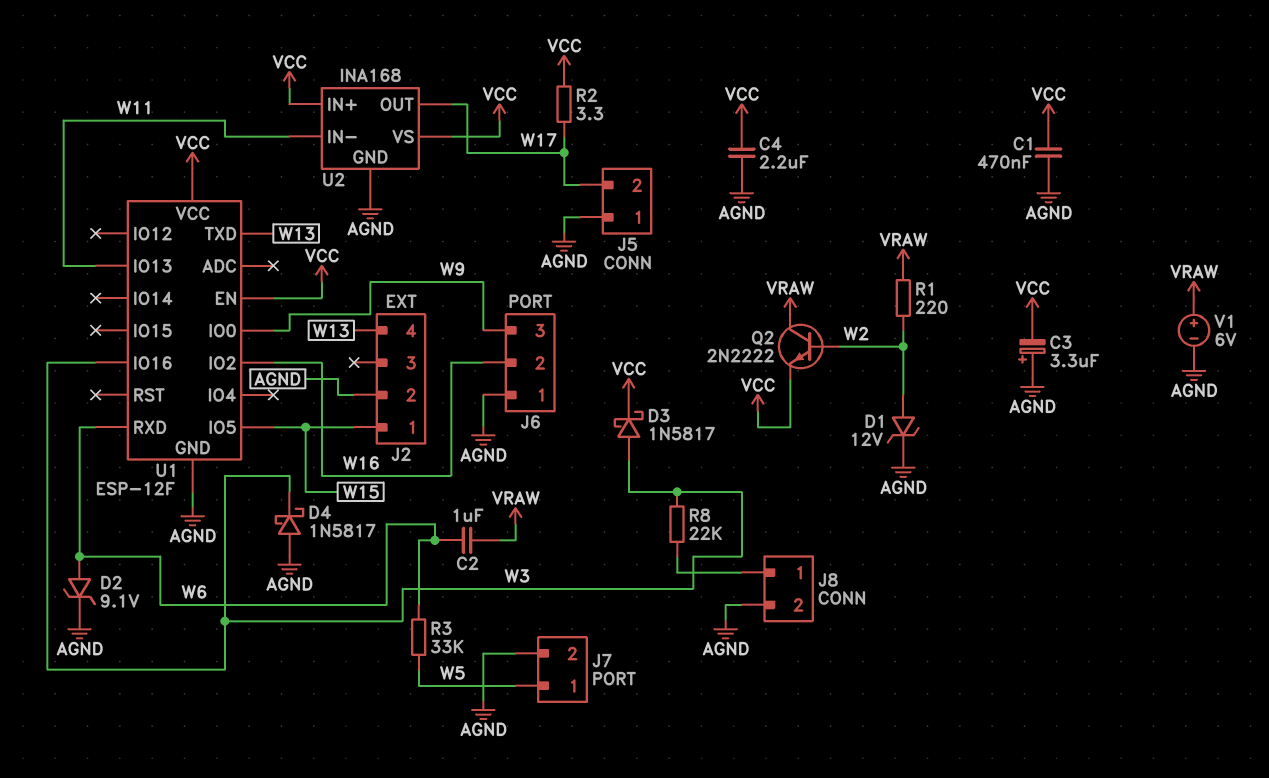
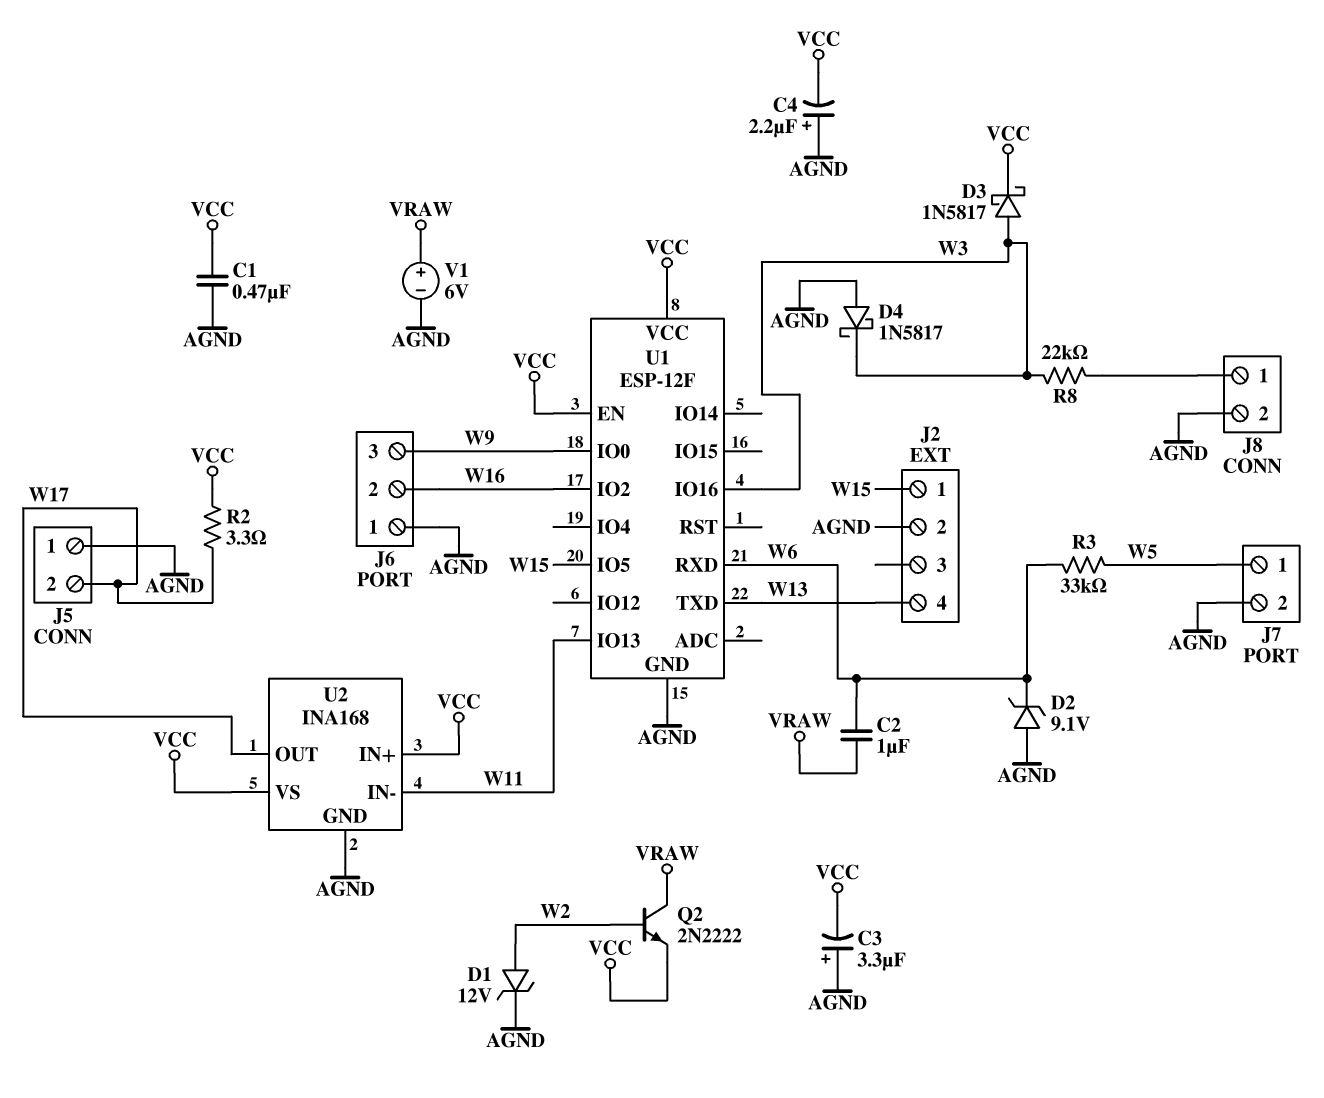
C4: 2.2uF (AGND, VCC) -> 2.2uF (plus AGND, minus VCC)
D2: zener 9.1V (A W6, K AGND) -> zener 9.1V (A AGND, K W6)
R1: 220 (VRAW, W2) -> none

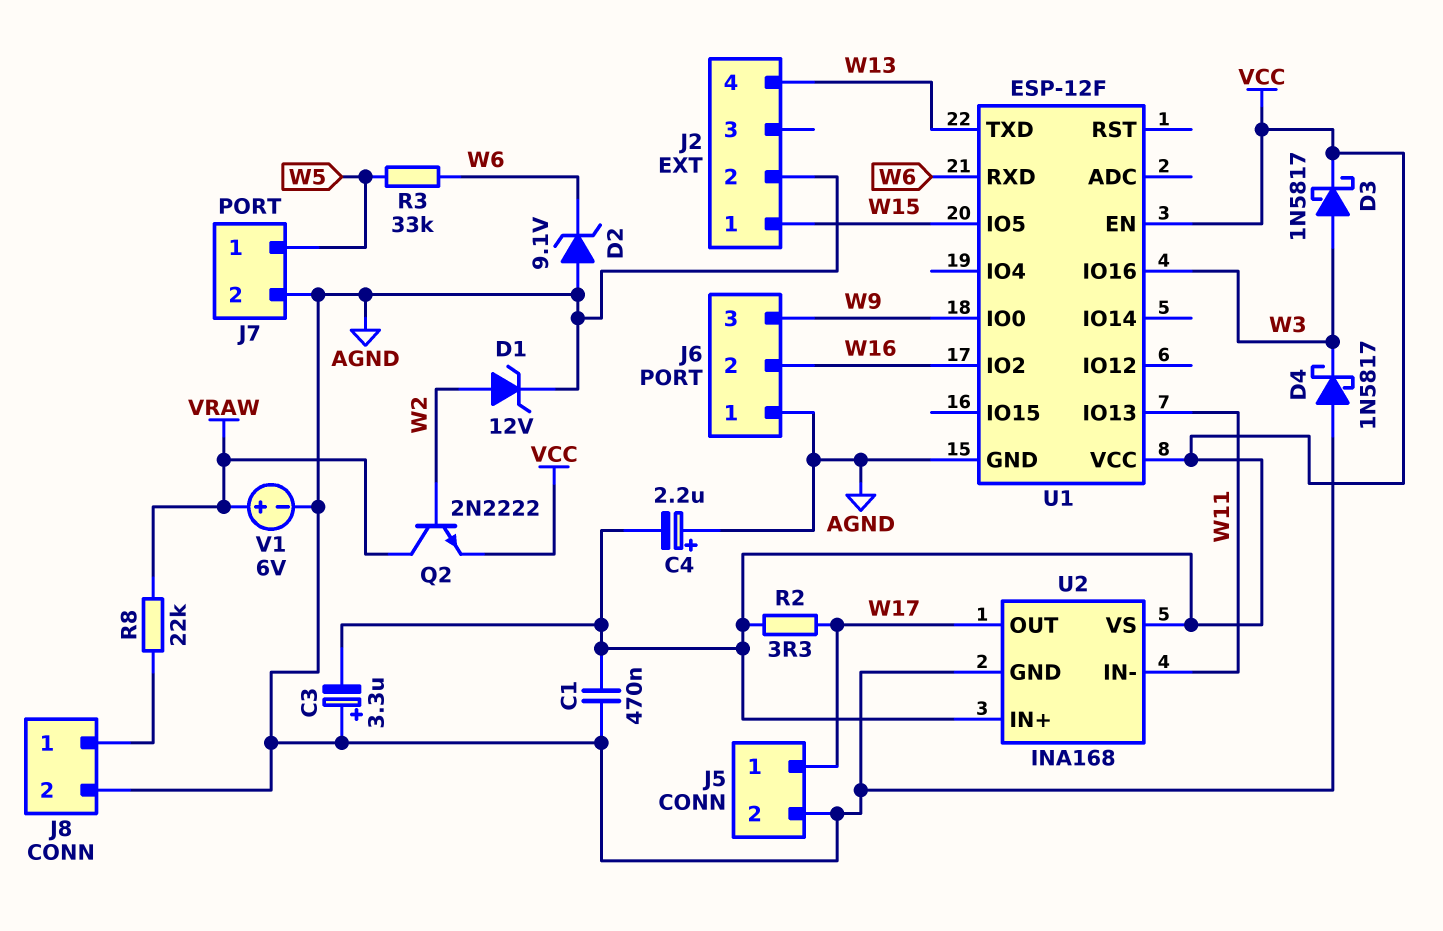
C2: 1uF (VRAW, W6) -> none
J5 pin 1: AGND -> W17
J5 pin 2: W17 -> AGND
R8: 22k (J8/1, W3) -> 22k (J8/1, VRAW)

